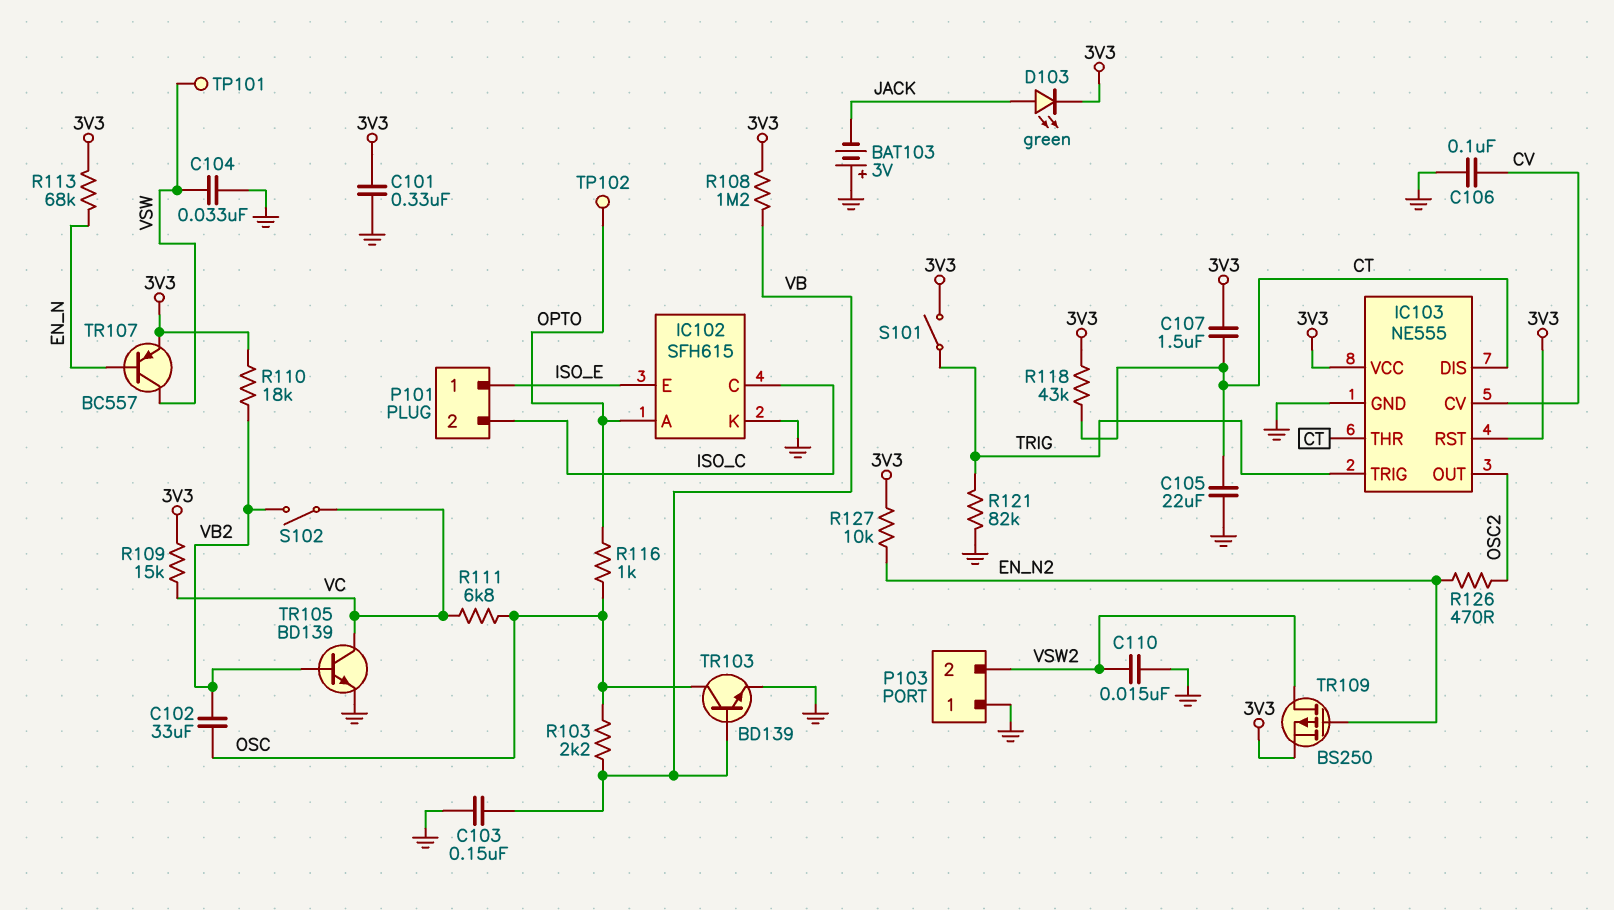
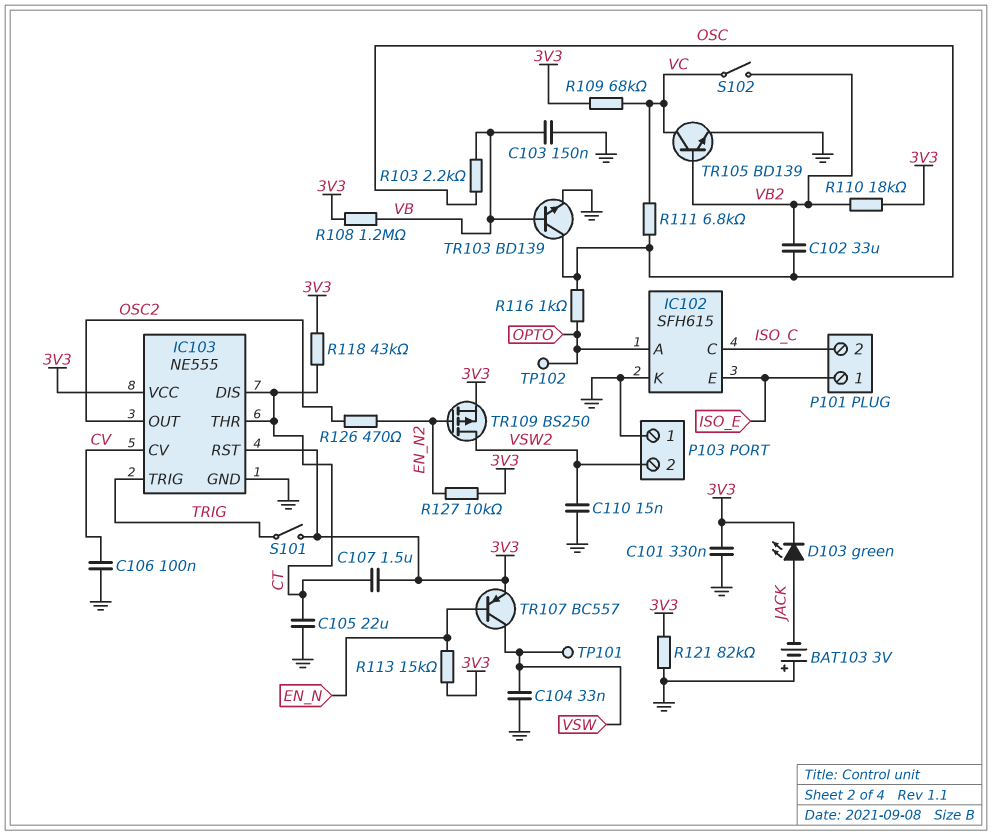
R109: 15k (3V3, VC) -> 68k (3V3, VC)
R113: 68k (3V3, EN_N) -> 15k (3V3, EN_N)
R121: 82k (GND, TRIG) -> 82k (3V3, GND)

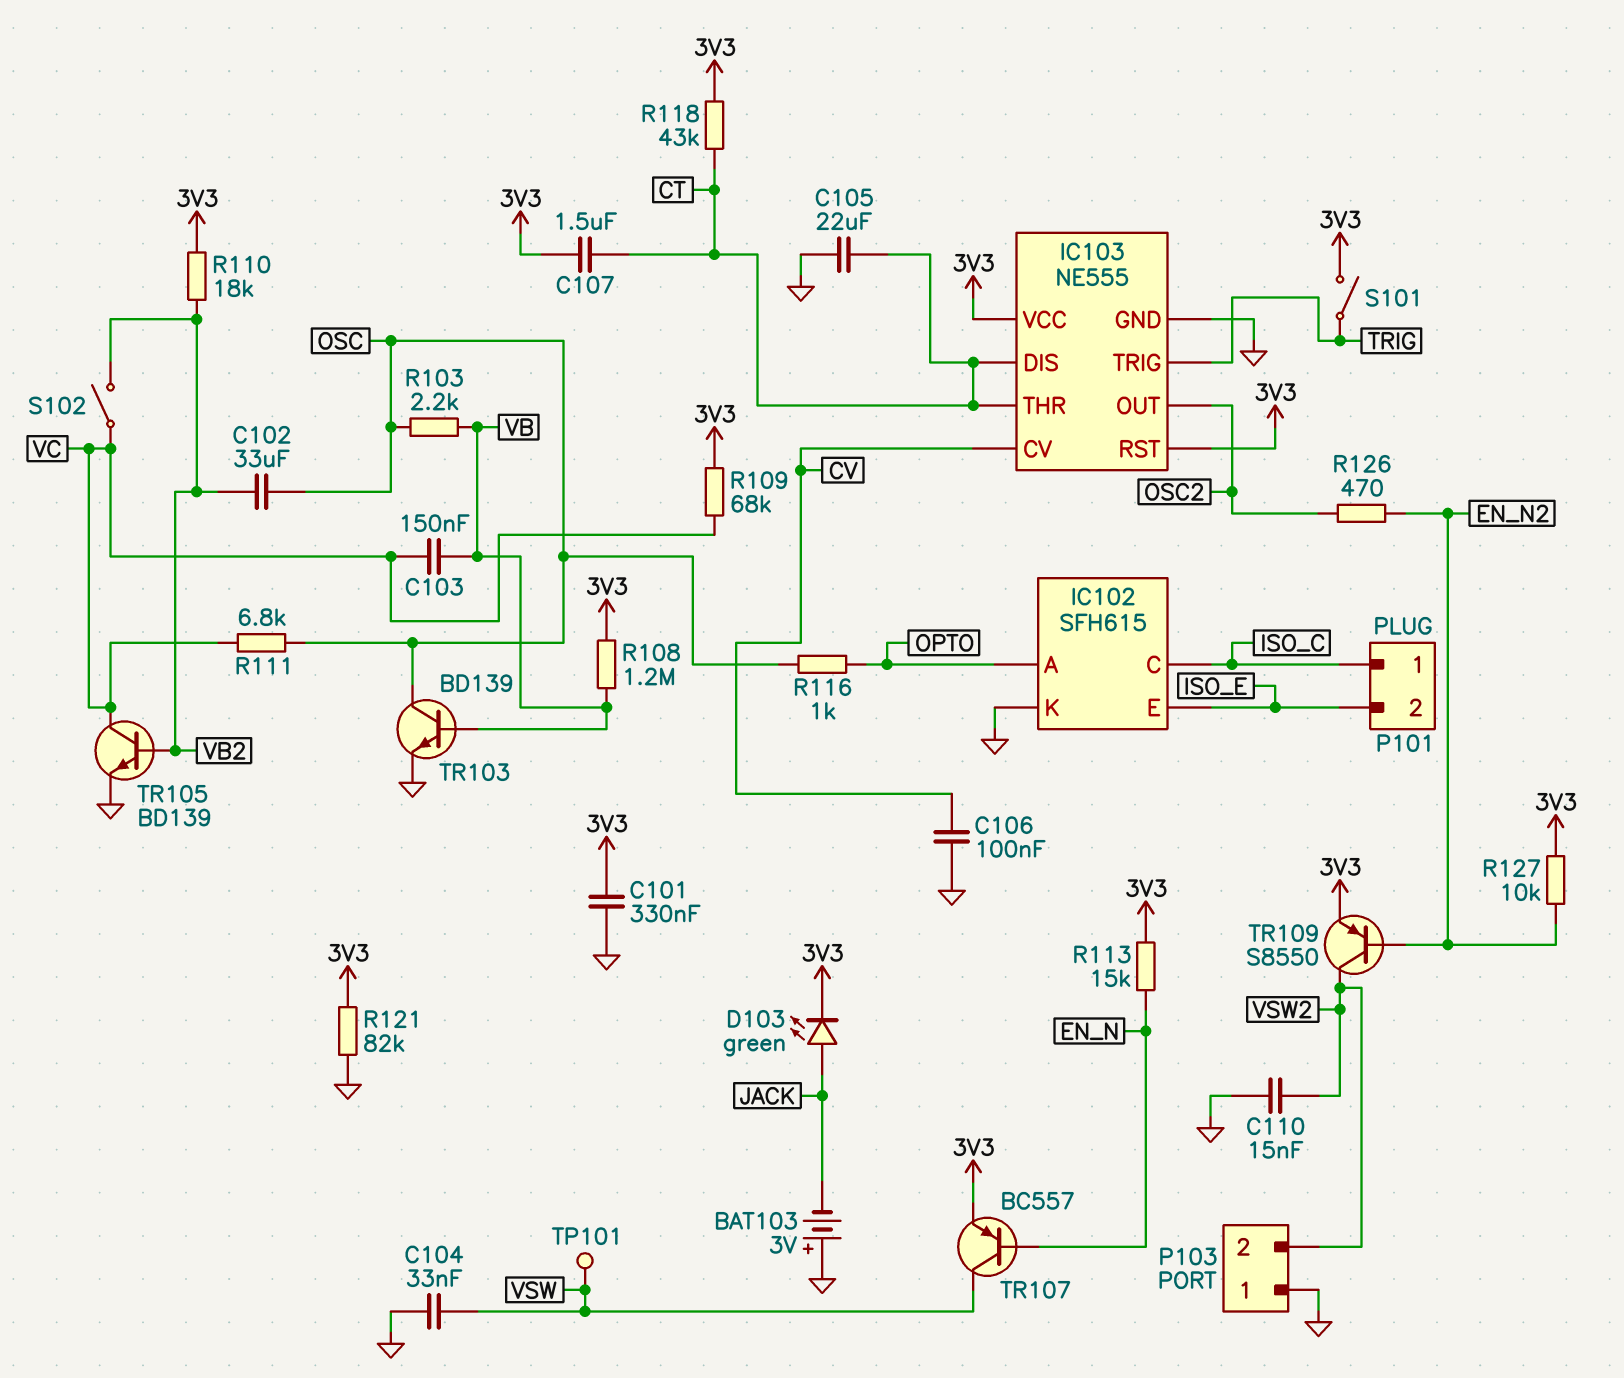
C103: 150nF (GND, VB) -> 150nF (VB, VC)
P101 pin 1: ISO_E -> ISO_C
P101 pin 2: ISO_C -> ISO_E
TP102: test point (OPTO) -> none
TR109: PMOS BS250 (G EN_N2, D VSW2, S 3V3) -> PNP S8550 (B EN_N2, C VSW2, E 3V3)

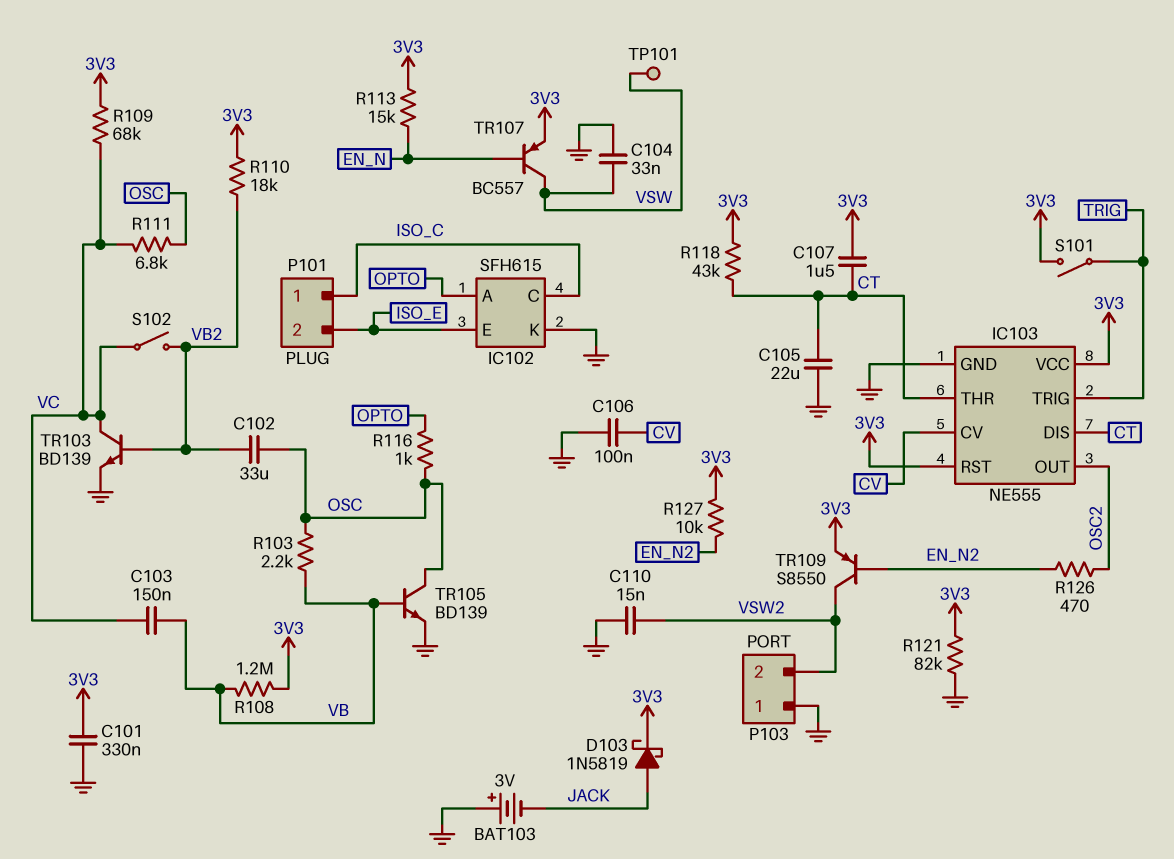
D103: LED green (A JACK, K 3V3) -> schottky 1N5819 (A JACK, K 3V3)
TR103: NPN BD139 (B VB, C OSC, E GND) -> NPN BD139 (B VB2, C VC, E GND)
TR105: NPN BD139 (B VB2, C VC, E GND) -> NPN BD139 (B VB, C OSC, E GND)

